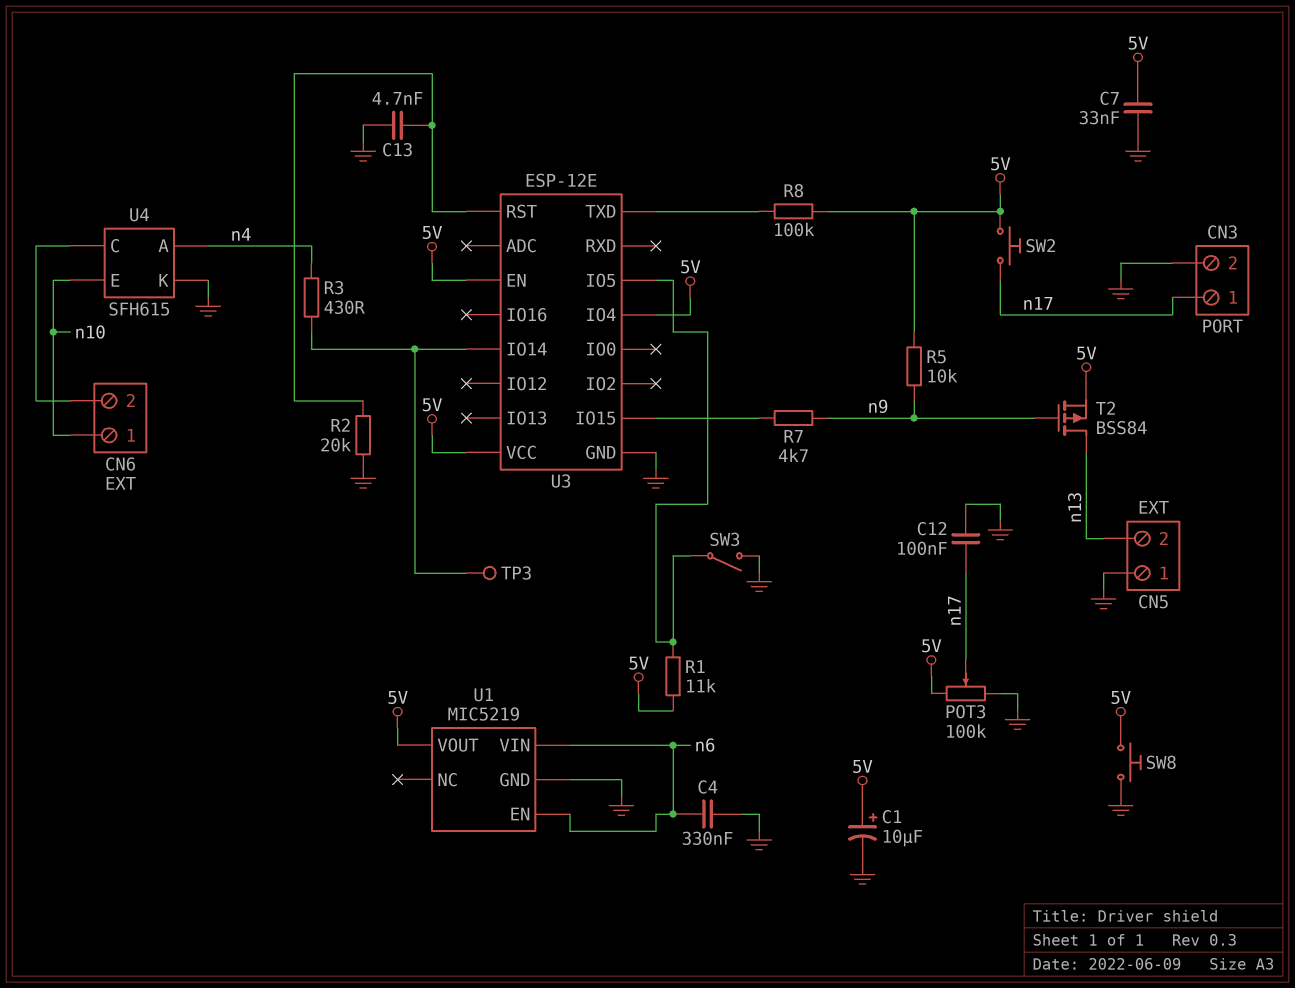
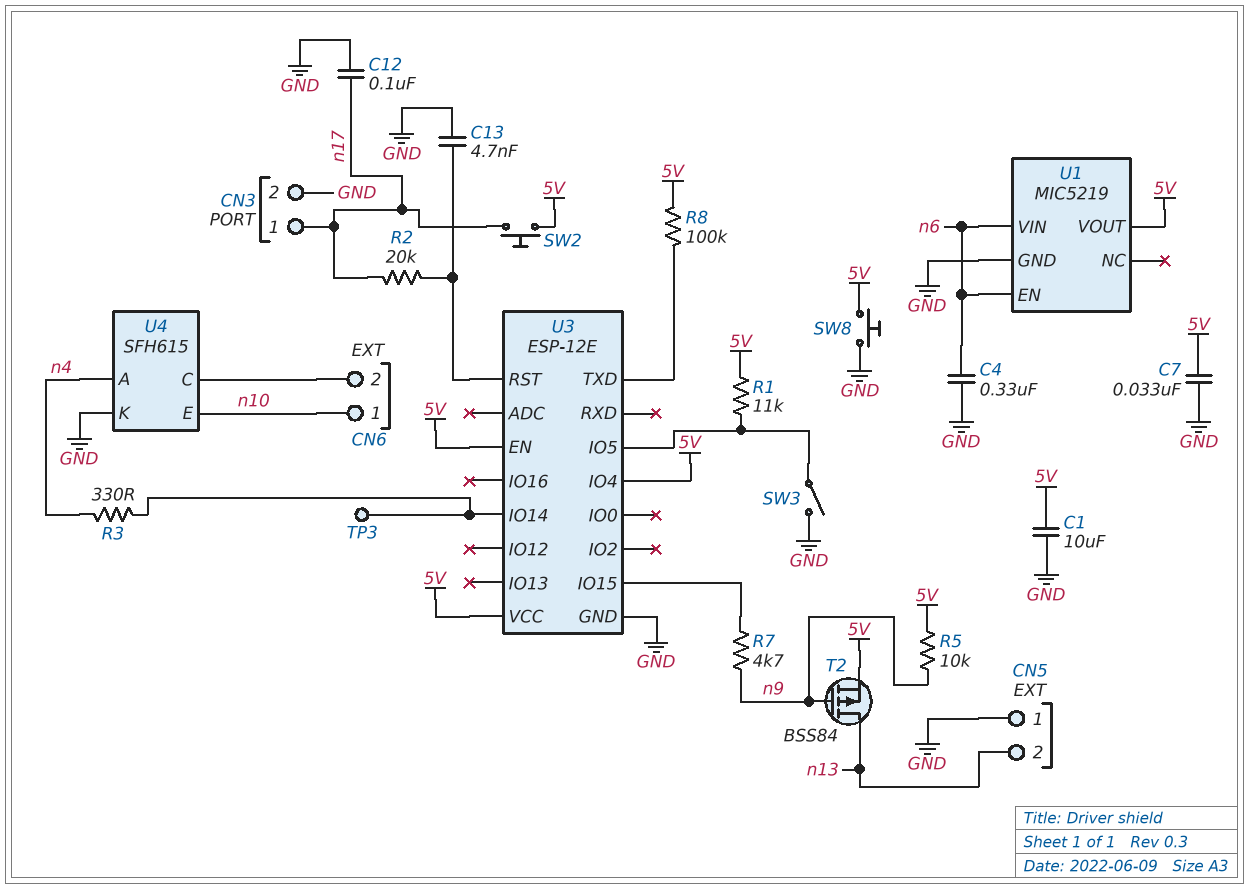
C1: 10uF (plus 5V, minus GND) -> 10uF (5V, GND)
POT3: 100k (5V, GND, wiper n17) -> none
R2: 20k (GND, U3/RST) -> 20k (U3/RST, n17)
R3: 430 (U3/IO14, n4) -> 330 (U3/IO14, n4)

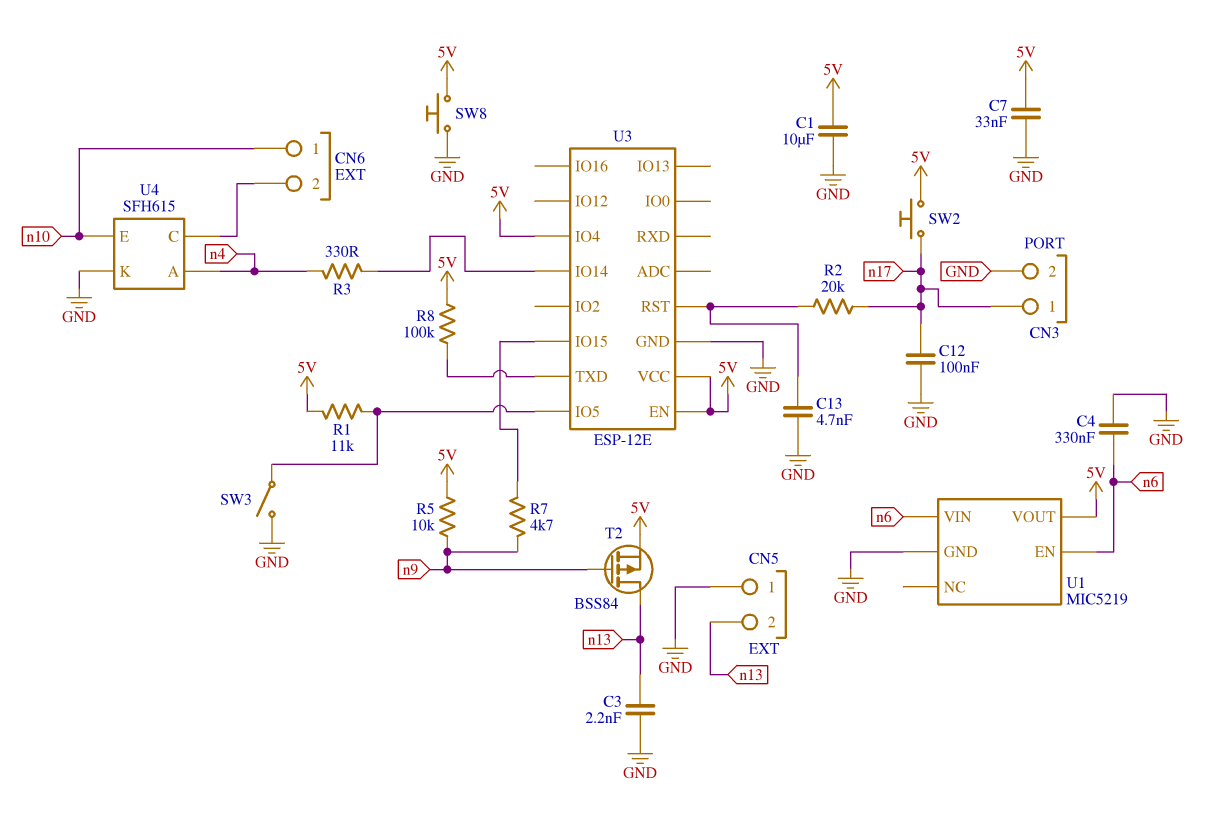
C3: none -> 2.2nF (GND, n13)
TP3: test point (U3/IO14) -> none

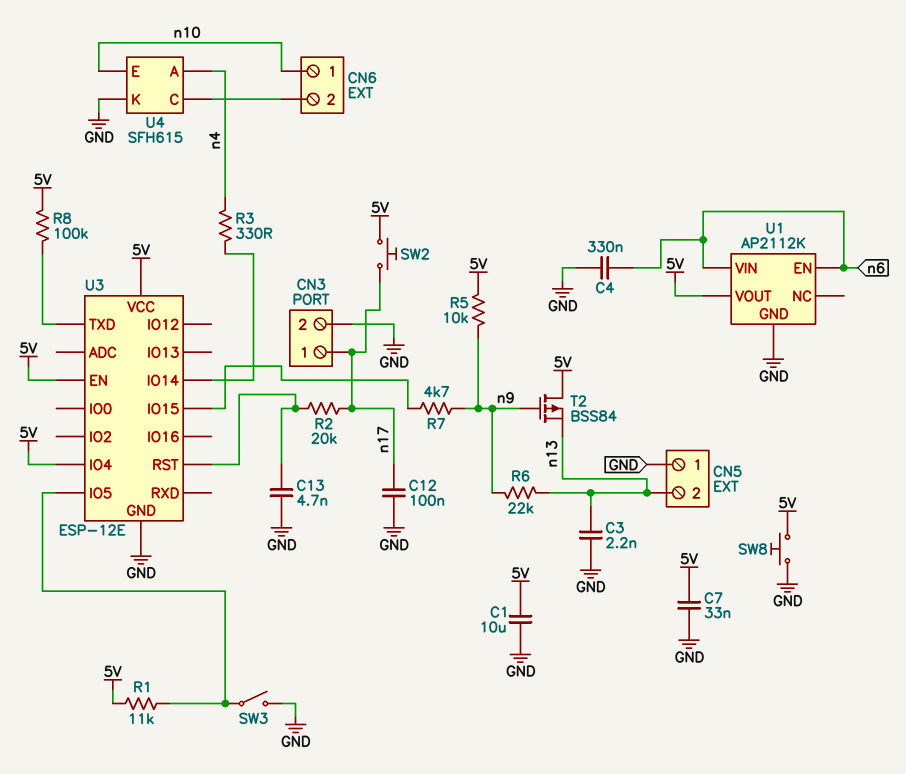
R6: none -> 22k (n9, n13)
T2: PMOS BSS84 (G n9, D n13, S 5V) -> PMOS BSS84 (G n9, D 5V, S n13)
U1: MIC5219 -> AP2112K

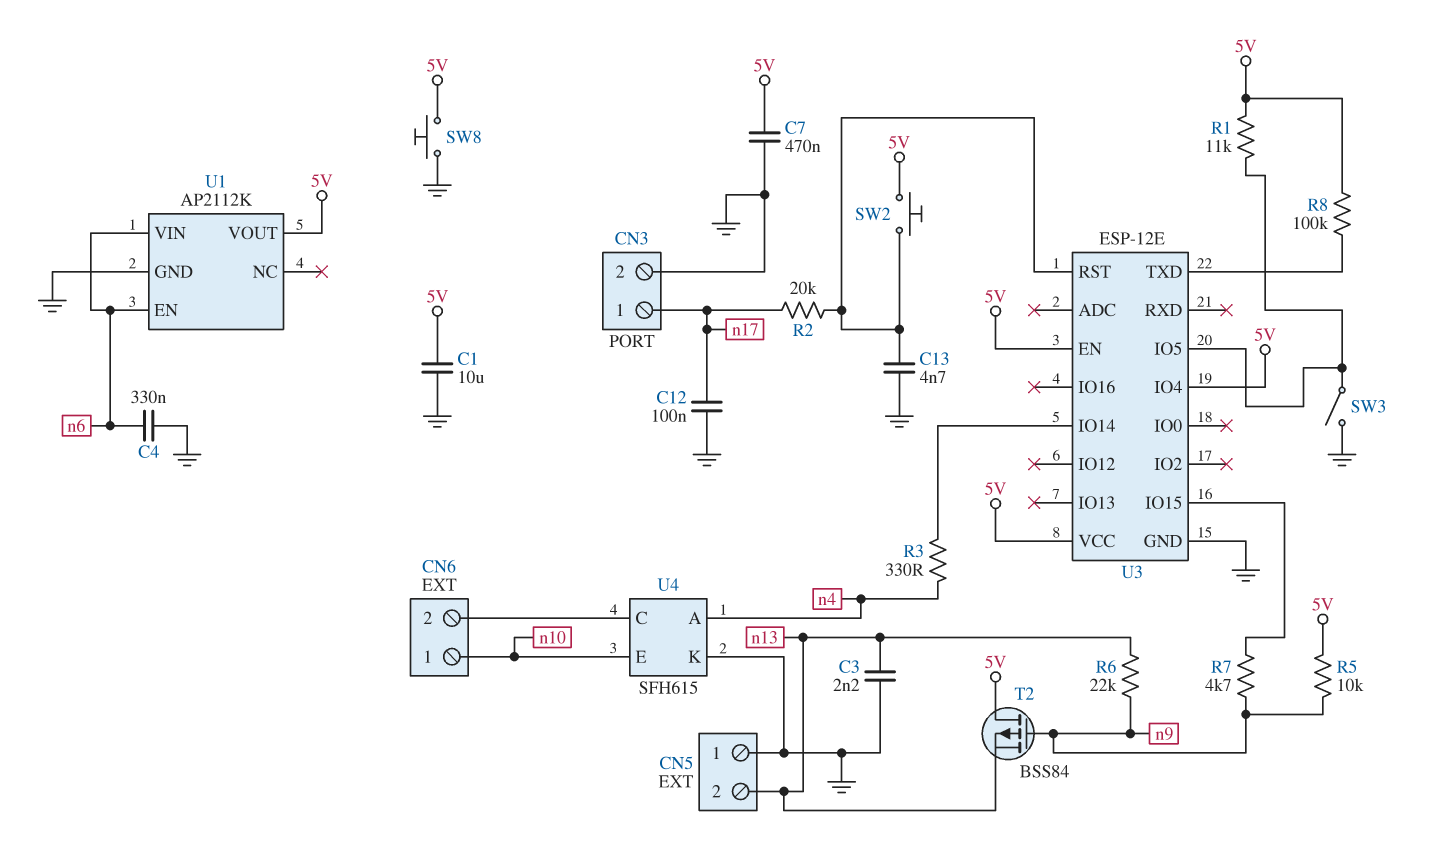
C7: 33nF (5V, GND) -> 470nF (5V, GND)
SW2: button (5V, n17) -> button (5V, U3/RST)

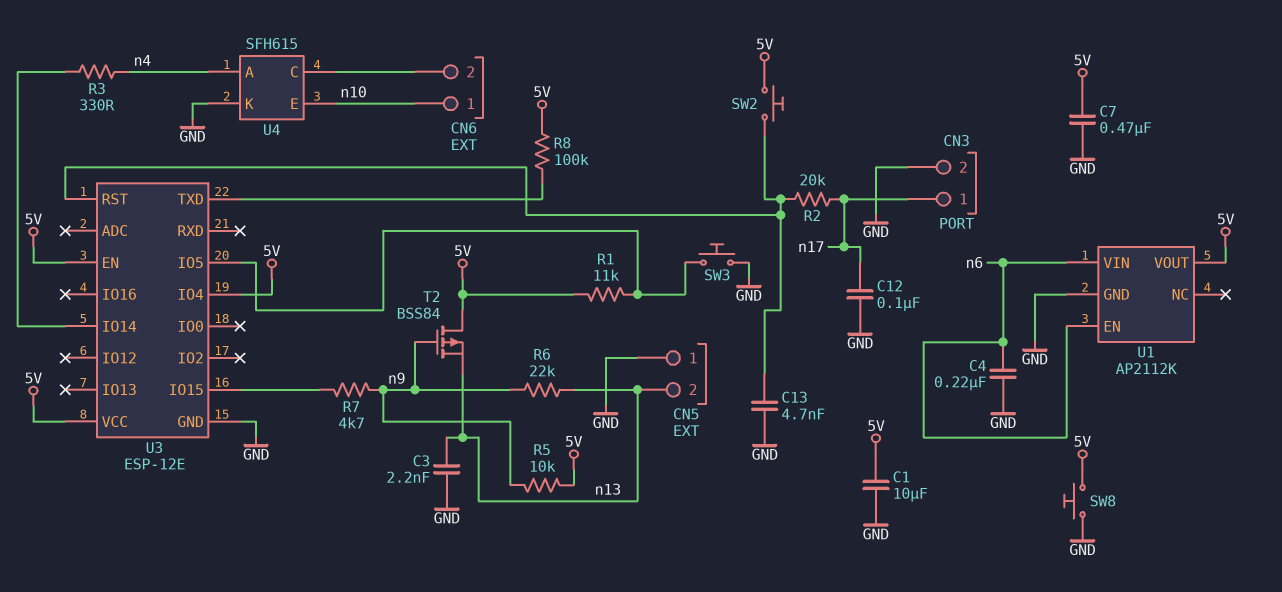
C4: 330nF (GND, n6) -> 220nF (GND, n6)
SW3: switch (GND, U3/IO5) -> button (GND, U3/IO5)

